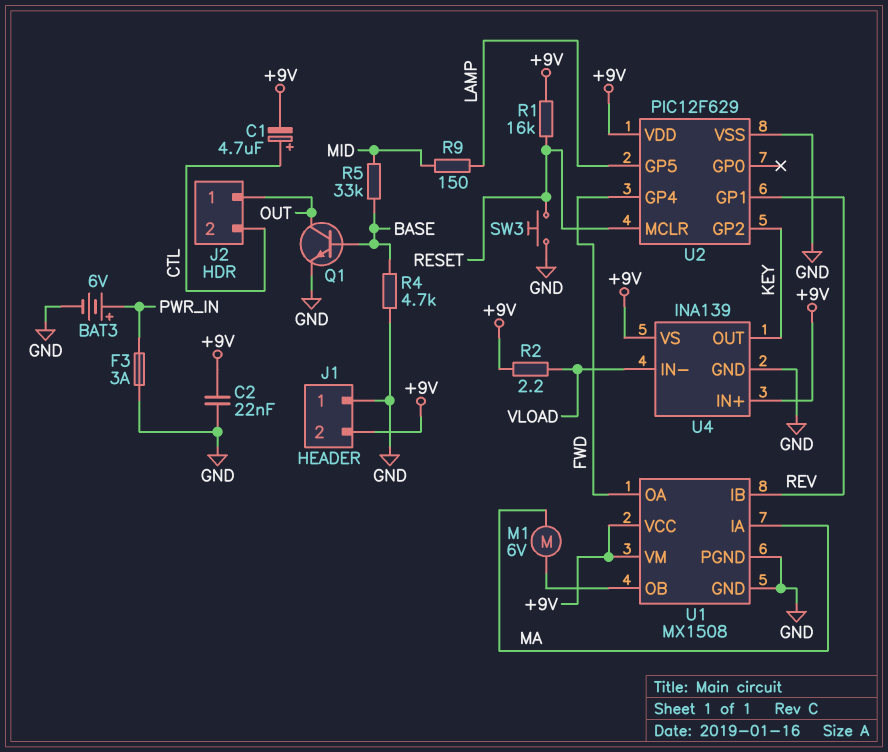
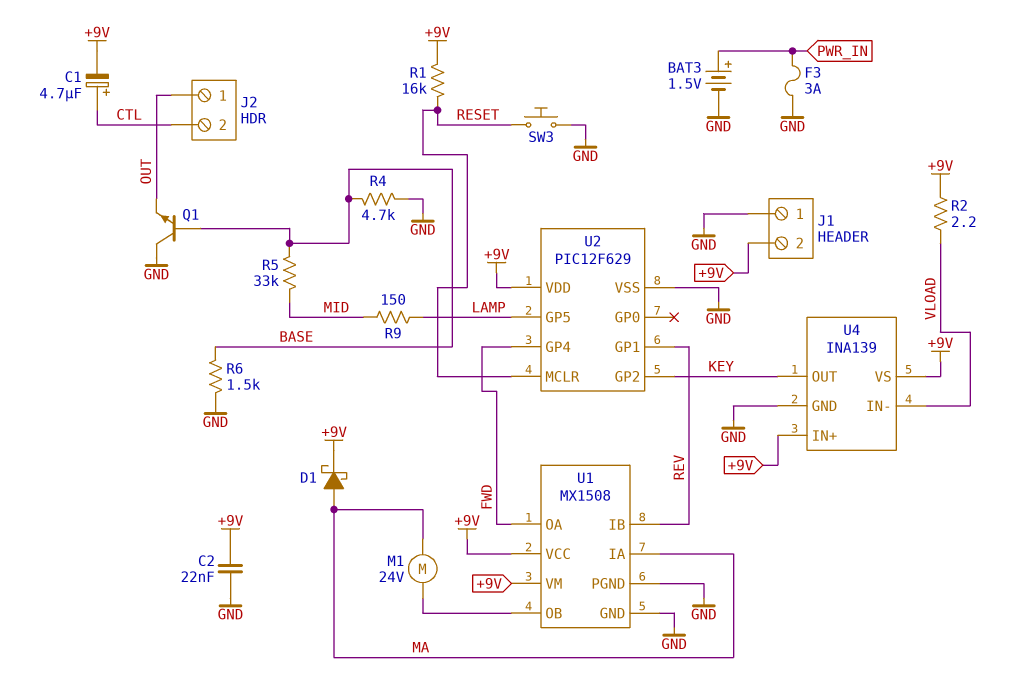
BAT3: 6V (plus PWR_IN, minus GND) -> 1.5V (plus PWR_IN, minus GND)
D1: none -> schottky (A MA, K +9V)
M1: motor 6V (MA, U1/OB) -> motor 24V (MA, U1/OB)
Q1: NPN (B BASE, C OUT, E GND) -> NPN (B BASE, C GND, E OUT)
R6: none -> 1.5k (BASE, GND)

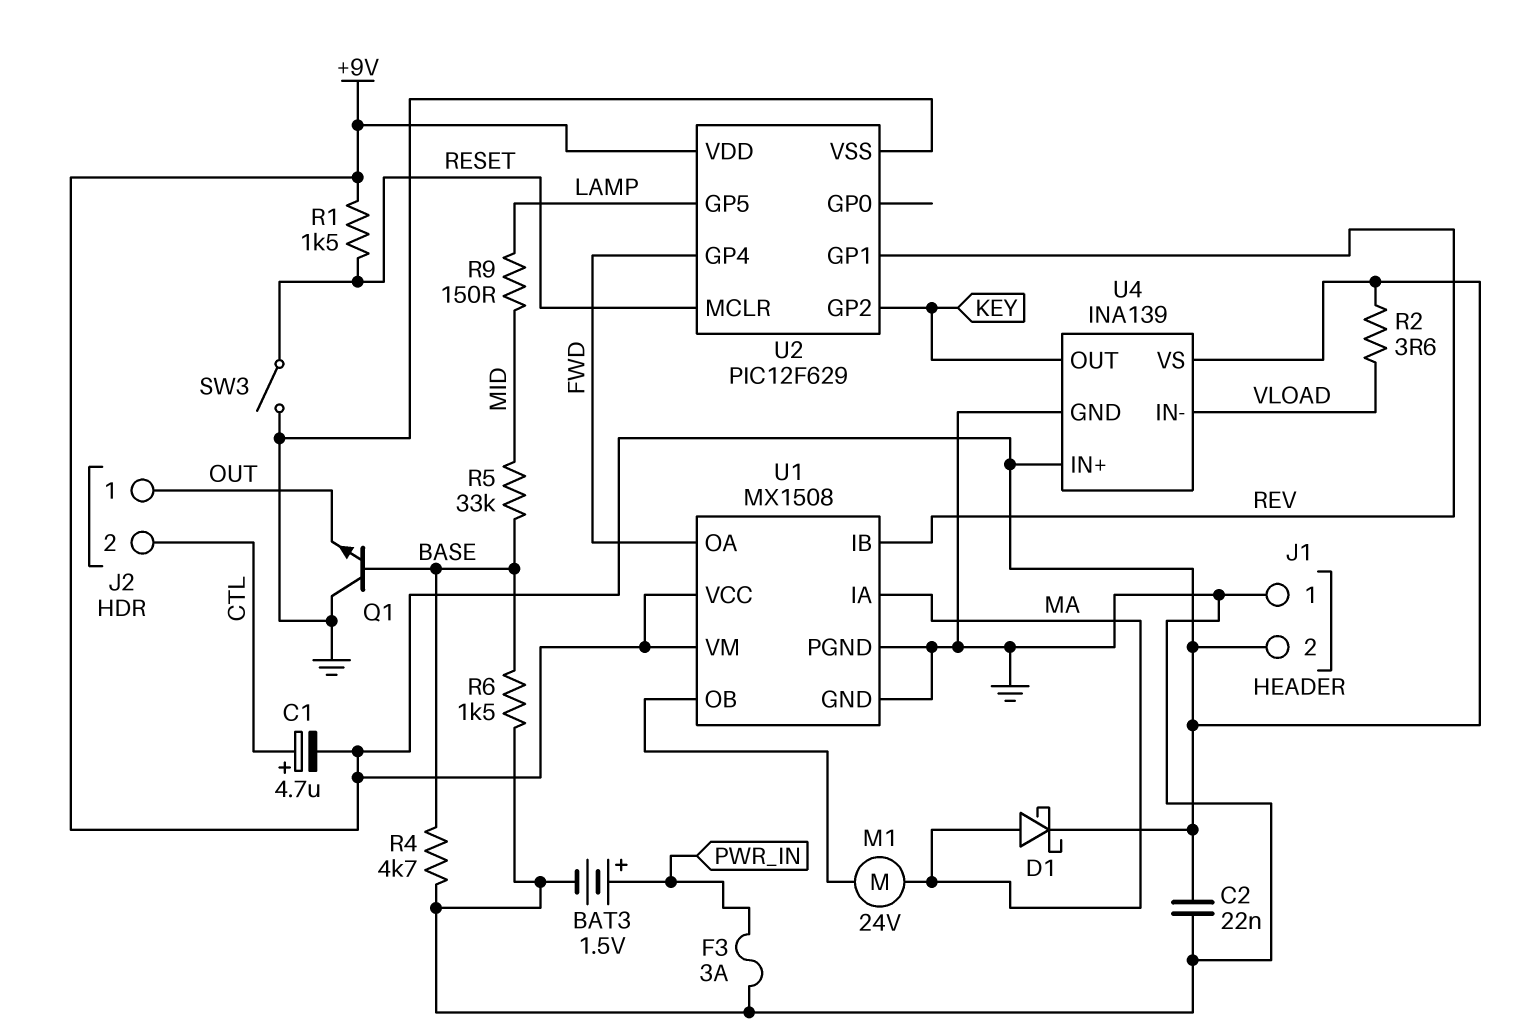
R1: 16k (+9V, RESET) -> 1.5k (+9V, RESET)
R2: 2.2 (+9V, VLOAD) -> 3.6 (+9V, VLOAD)
SW3: button (GND, RESET) -> switch (GND, RESET)

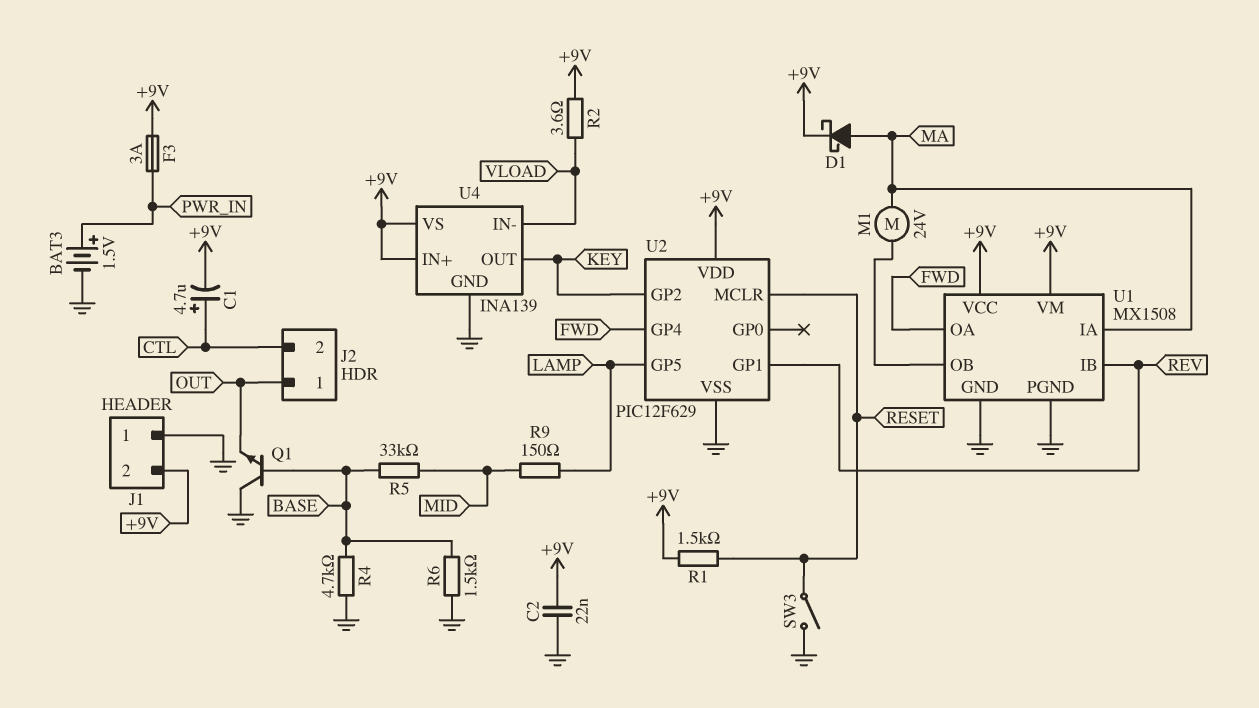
F3: 3A (GND, PWR_IN) -> 3A (+9V, PWR_IN)

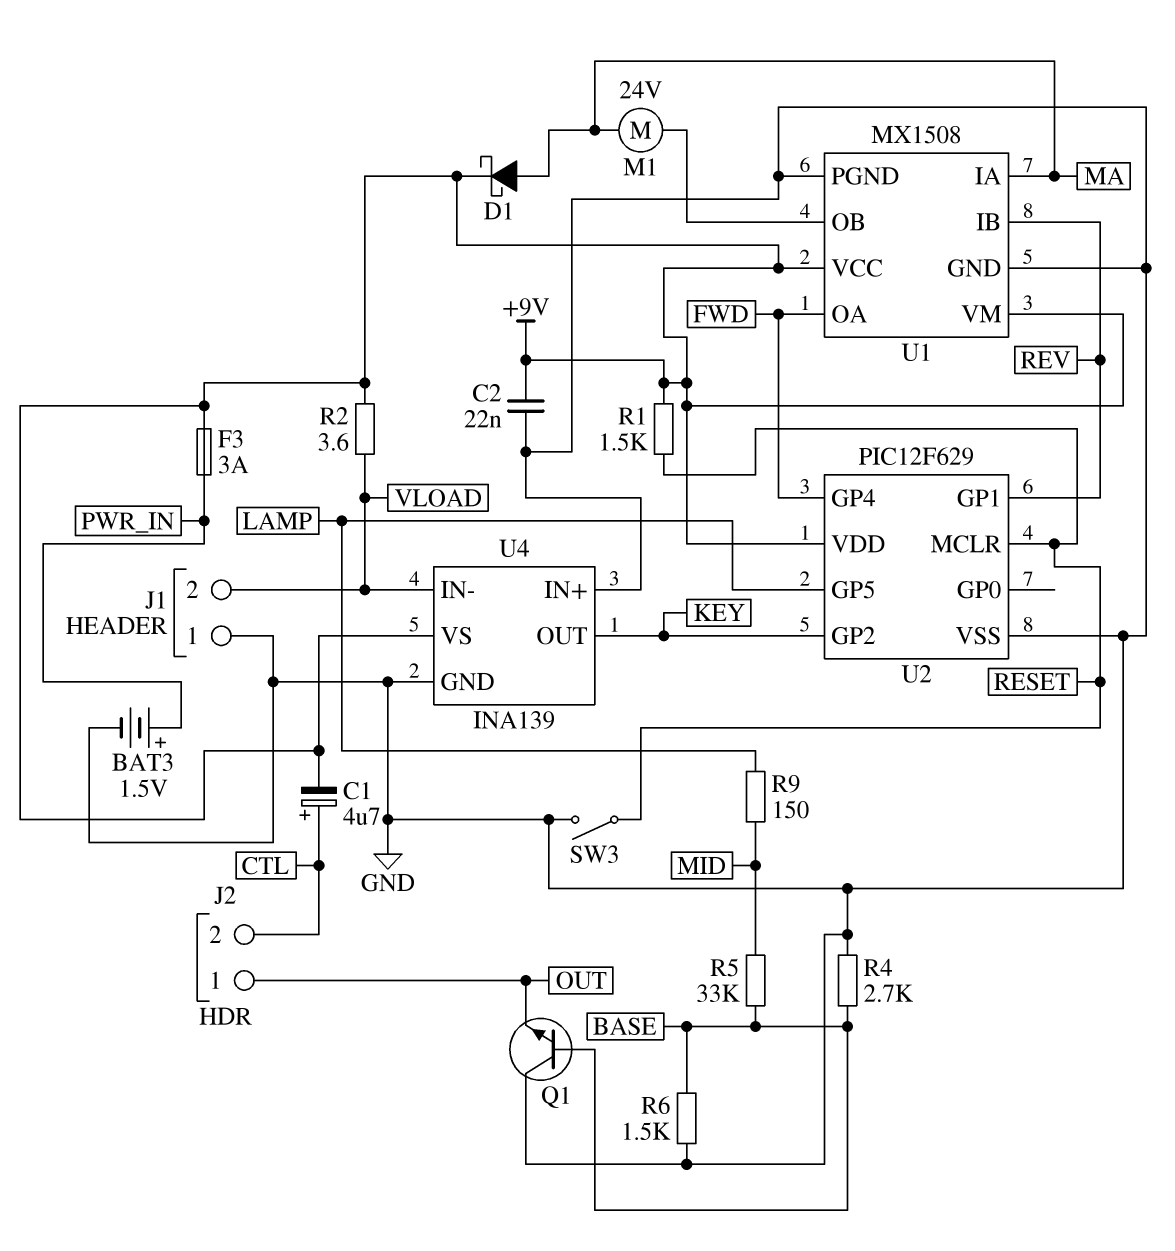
J1 pin 2: +9V -> VLOAD
R4: 4.7k (BASE, GND) -> 2.7k (BASE, GND)
U4 pin IN+: +9V -> GND

